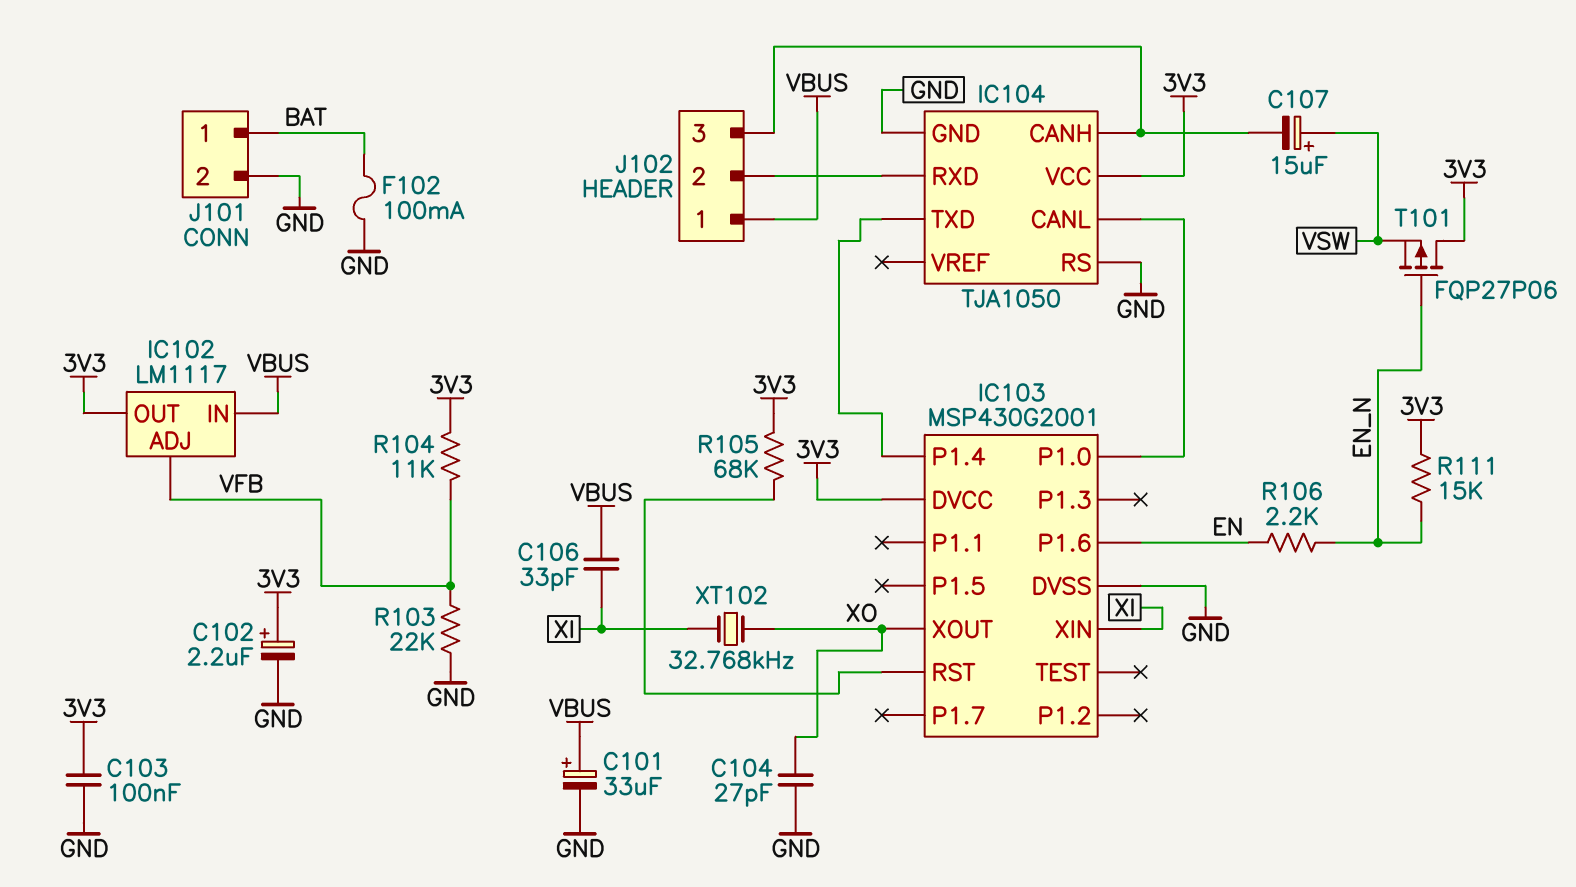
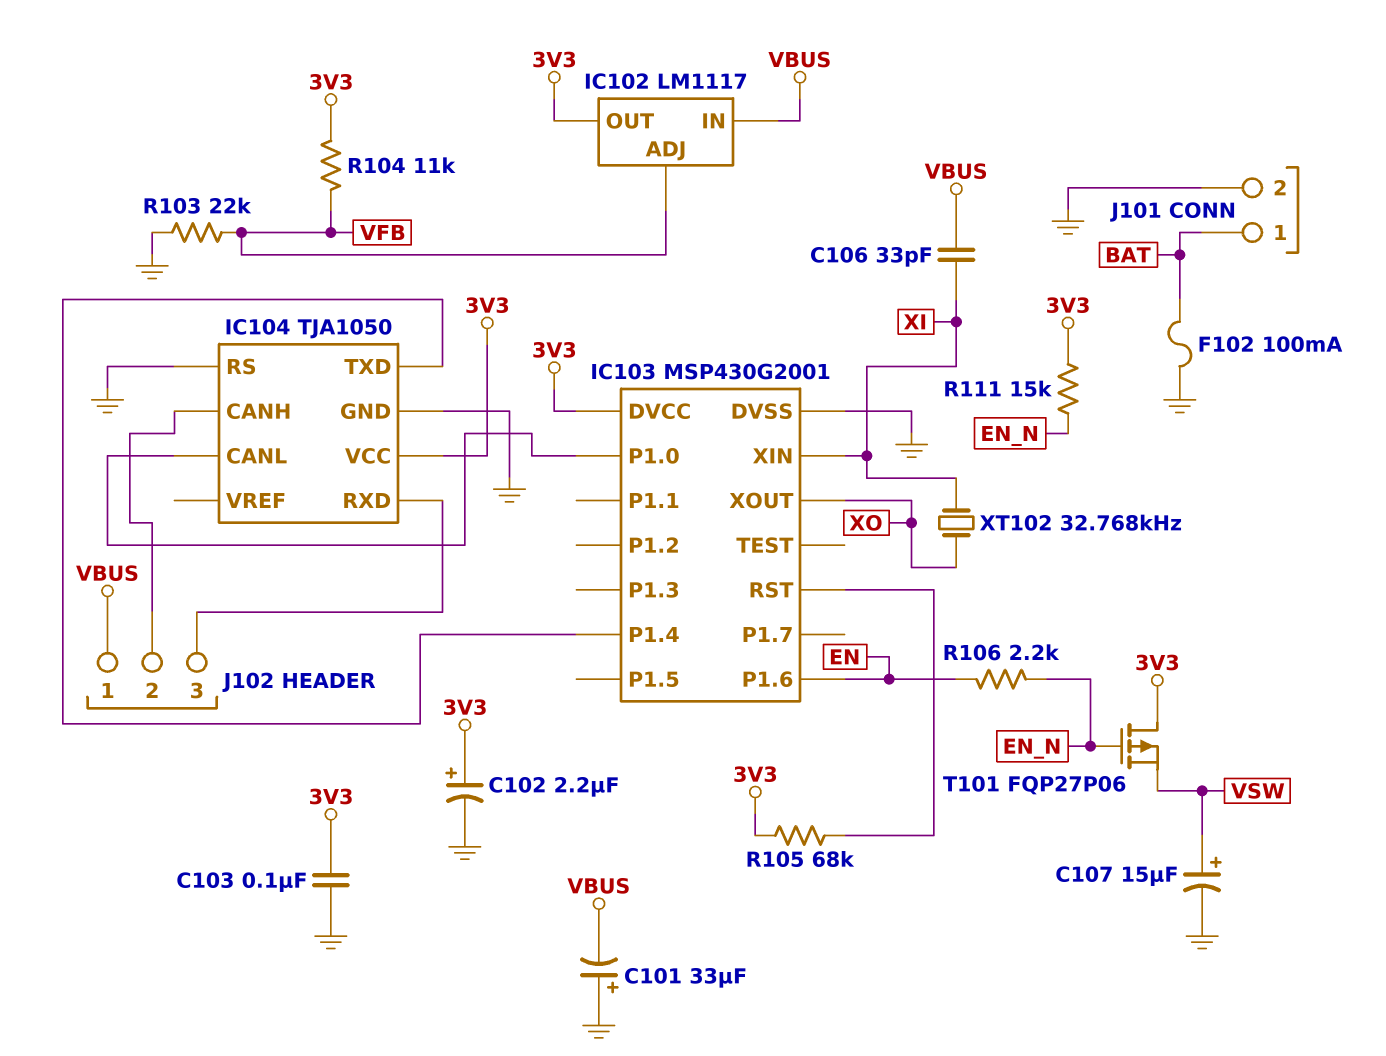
C101: 33uF (plus VBUS, minus GND) -> 33uF (plus GND, minus VBUS)
C104: 27pF (GND, XO) -> none
C107: 15uF (plus VSW, minus IC104/CANH) -> 15uF (plus VSW, minus GND)
J102 pin 2: IC104/RXD -> IC104/CANH
J102 pin 3: IC104/CANH -> IC104/RXD

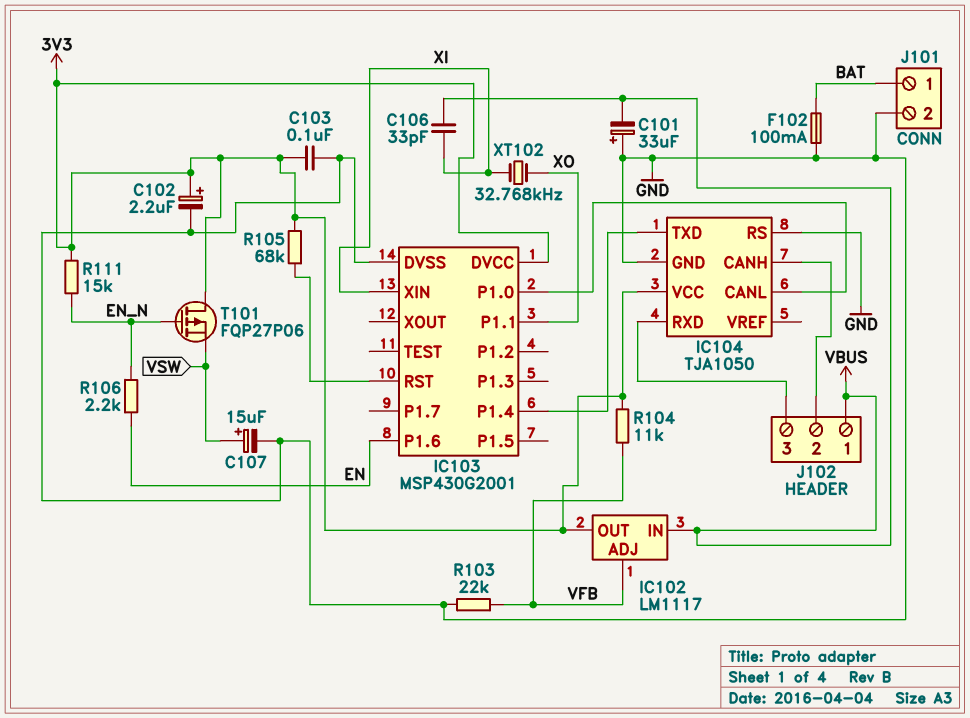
IC103 pin P1.1: none -> XO
IC103 pin XOUT: XO -> none

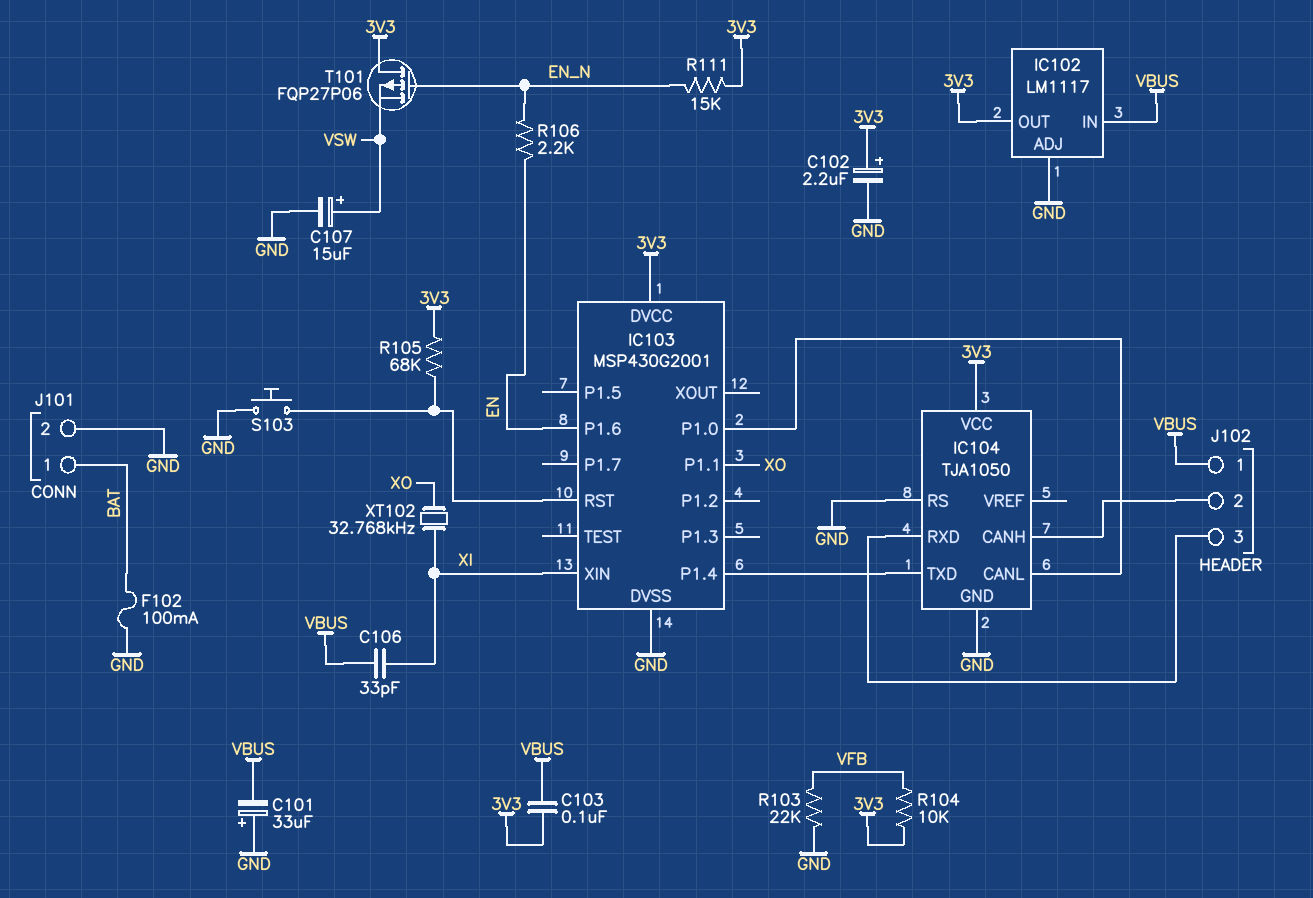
C103: 100nF (3V3, GND) -> 100nF (3V3, VBUS)
IC102 pin ADJ: VFB -> GND
R104: 11k (3V3, VFB) -> 10k (3V3, VFB)
S103: none -> button (GND, IC103/RST)

